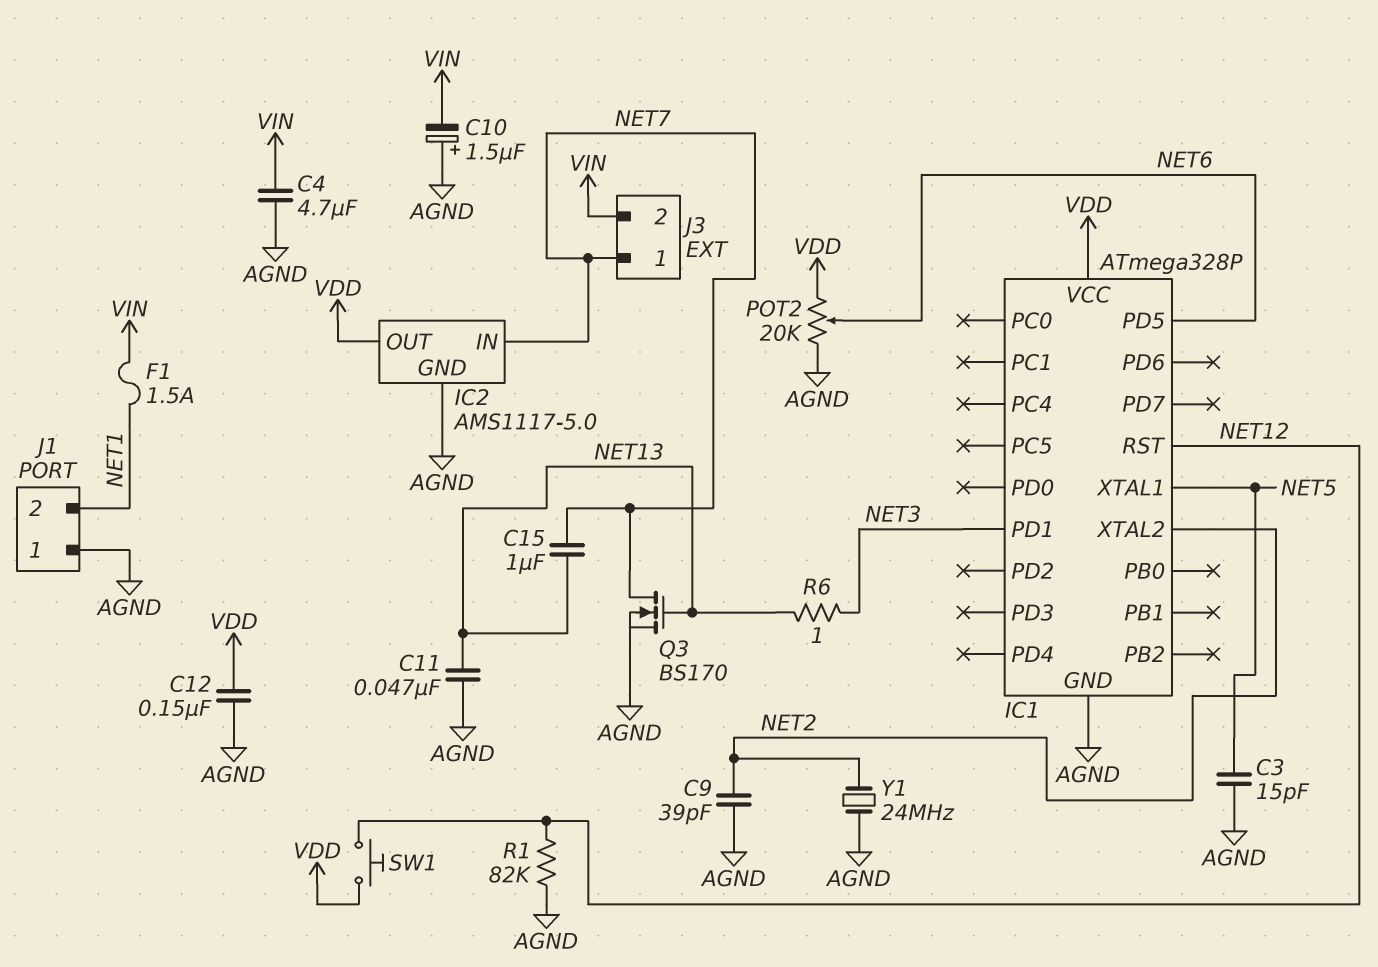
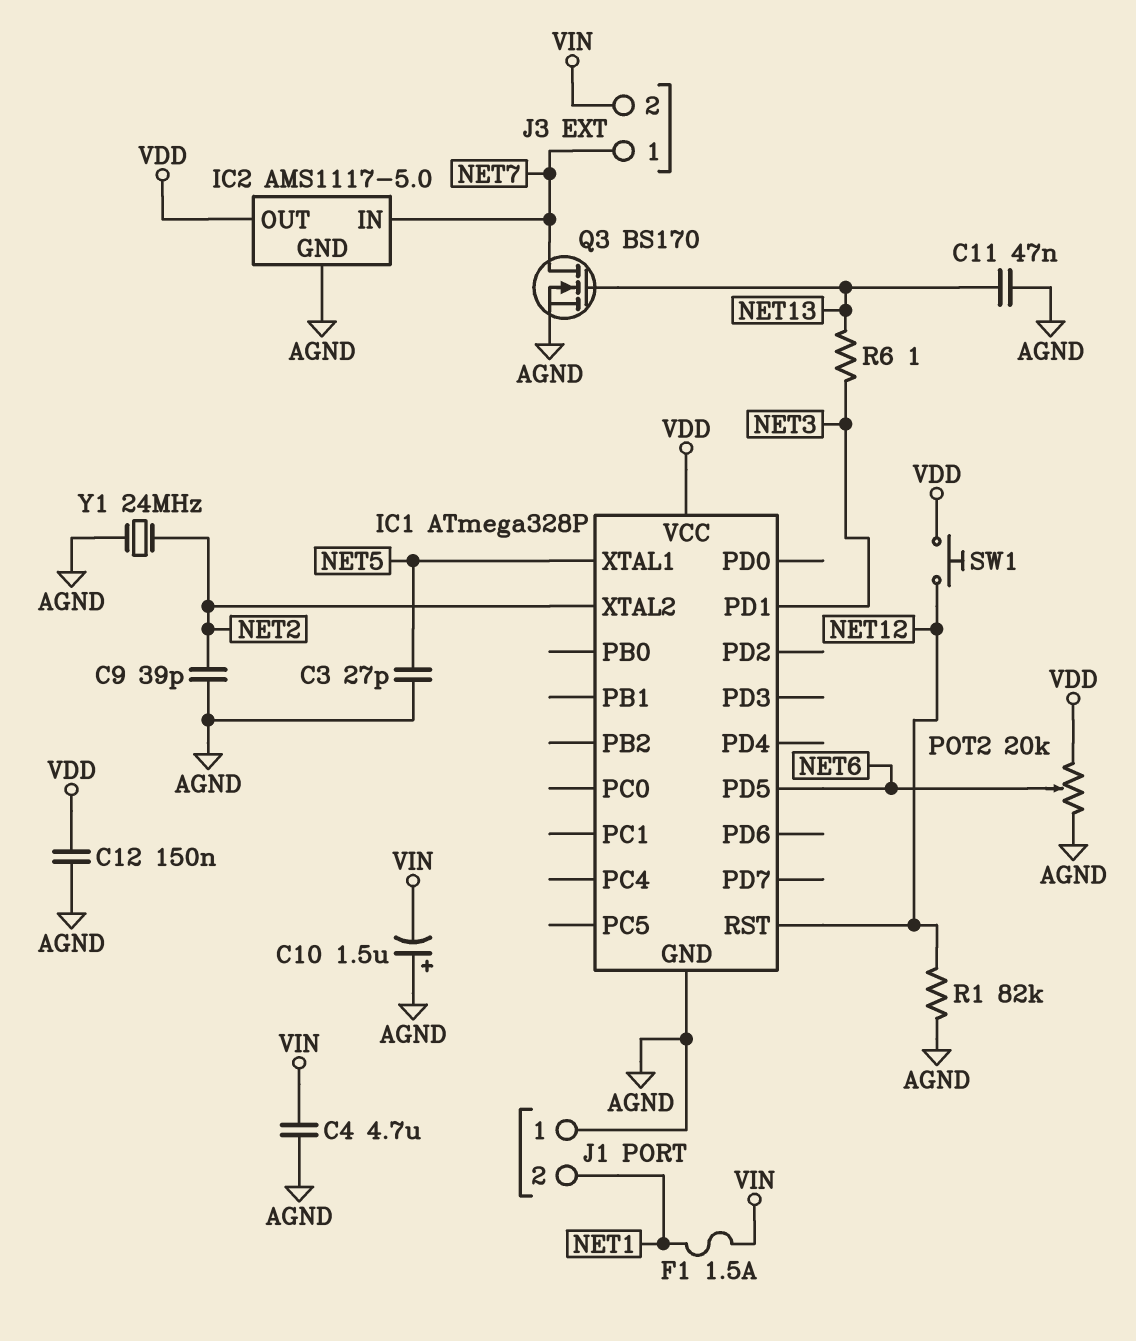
C3: 15pF (AGND, NET5) -> 27pF (AGND, NET5)
C15: 1uF (NET7, NET13) -> none

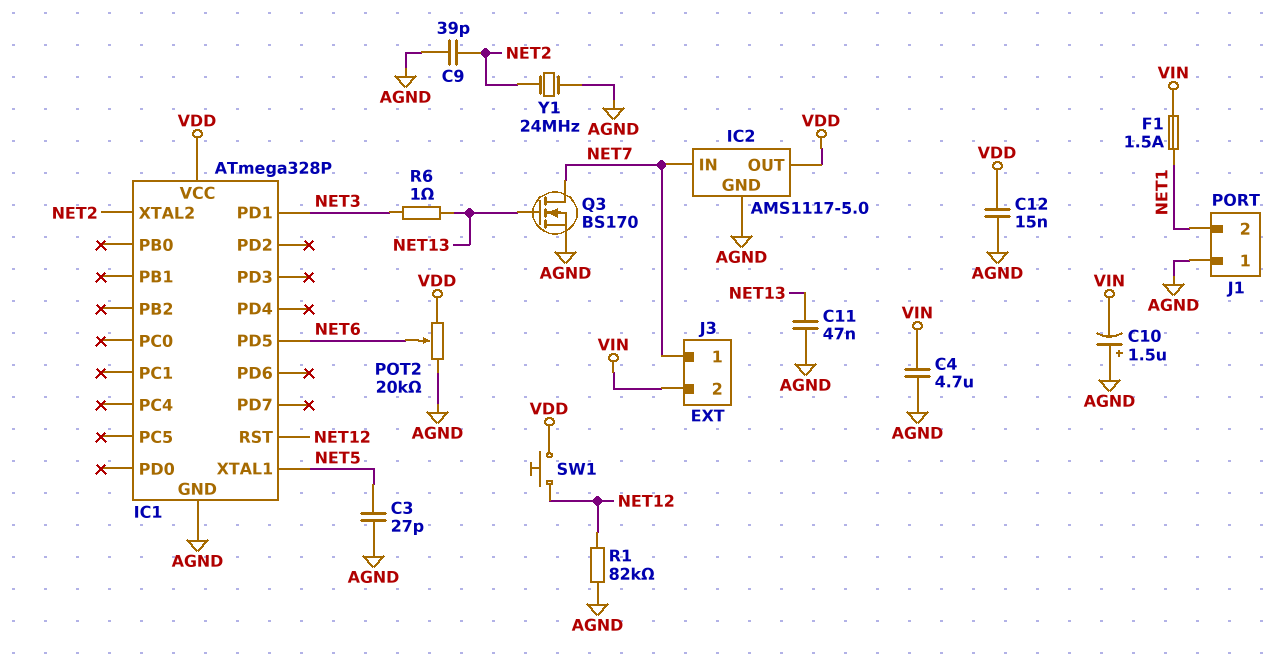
C12: 150nF (AGND, VDD) -> 15nF (AGND, VDD)

